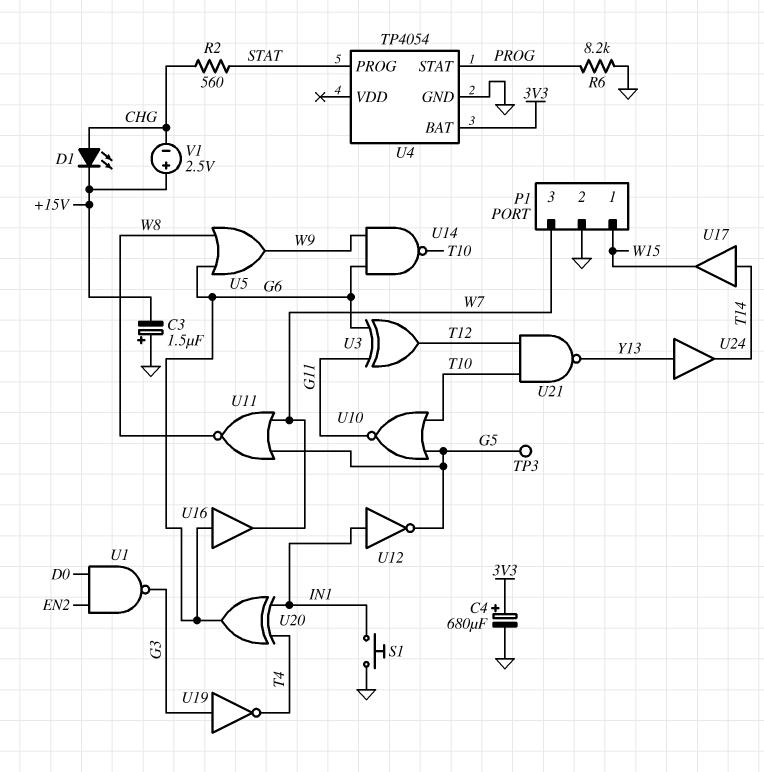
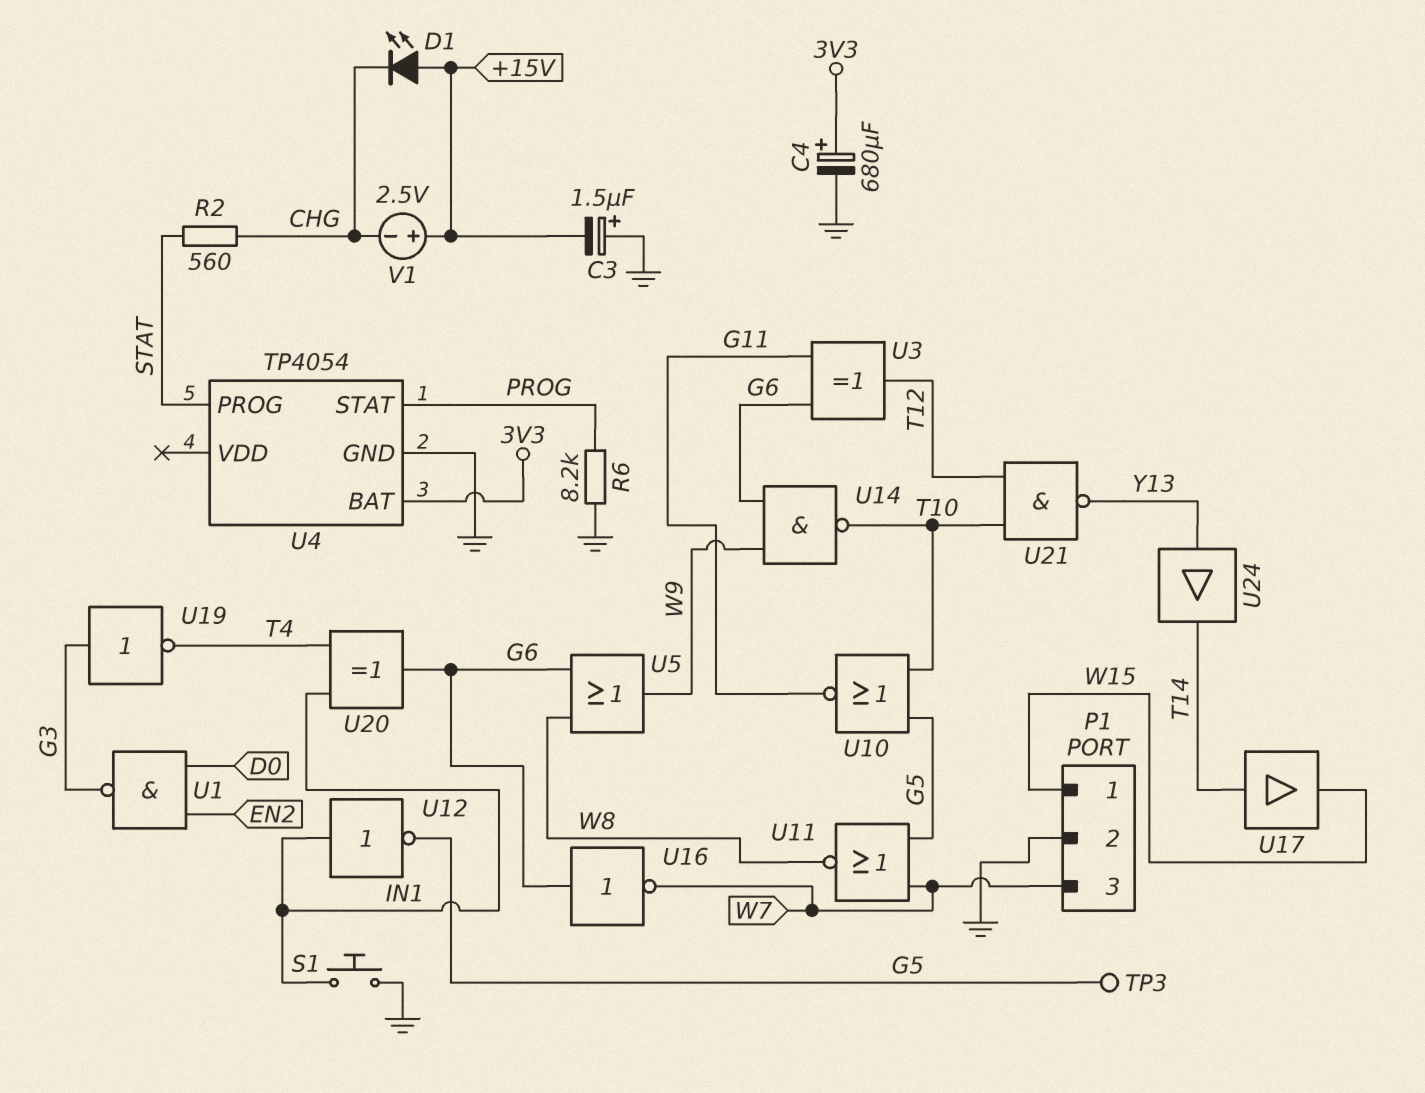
D1: LED (A CHG, K +15V) -> LED (A +15V, K CHG)
U16: buffer (in G6, out W7) -> NOT (in G6, out W7)

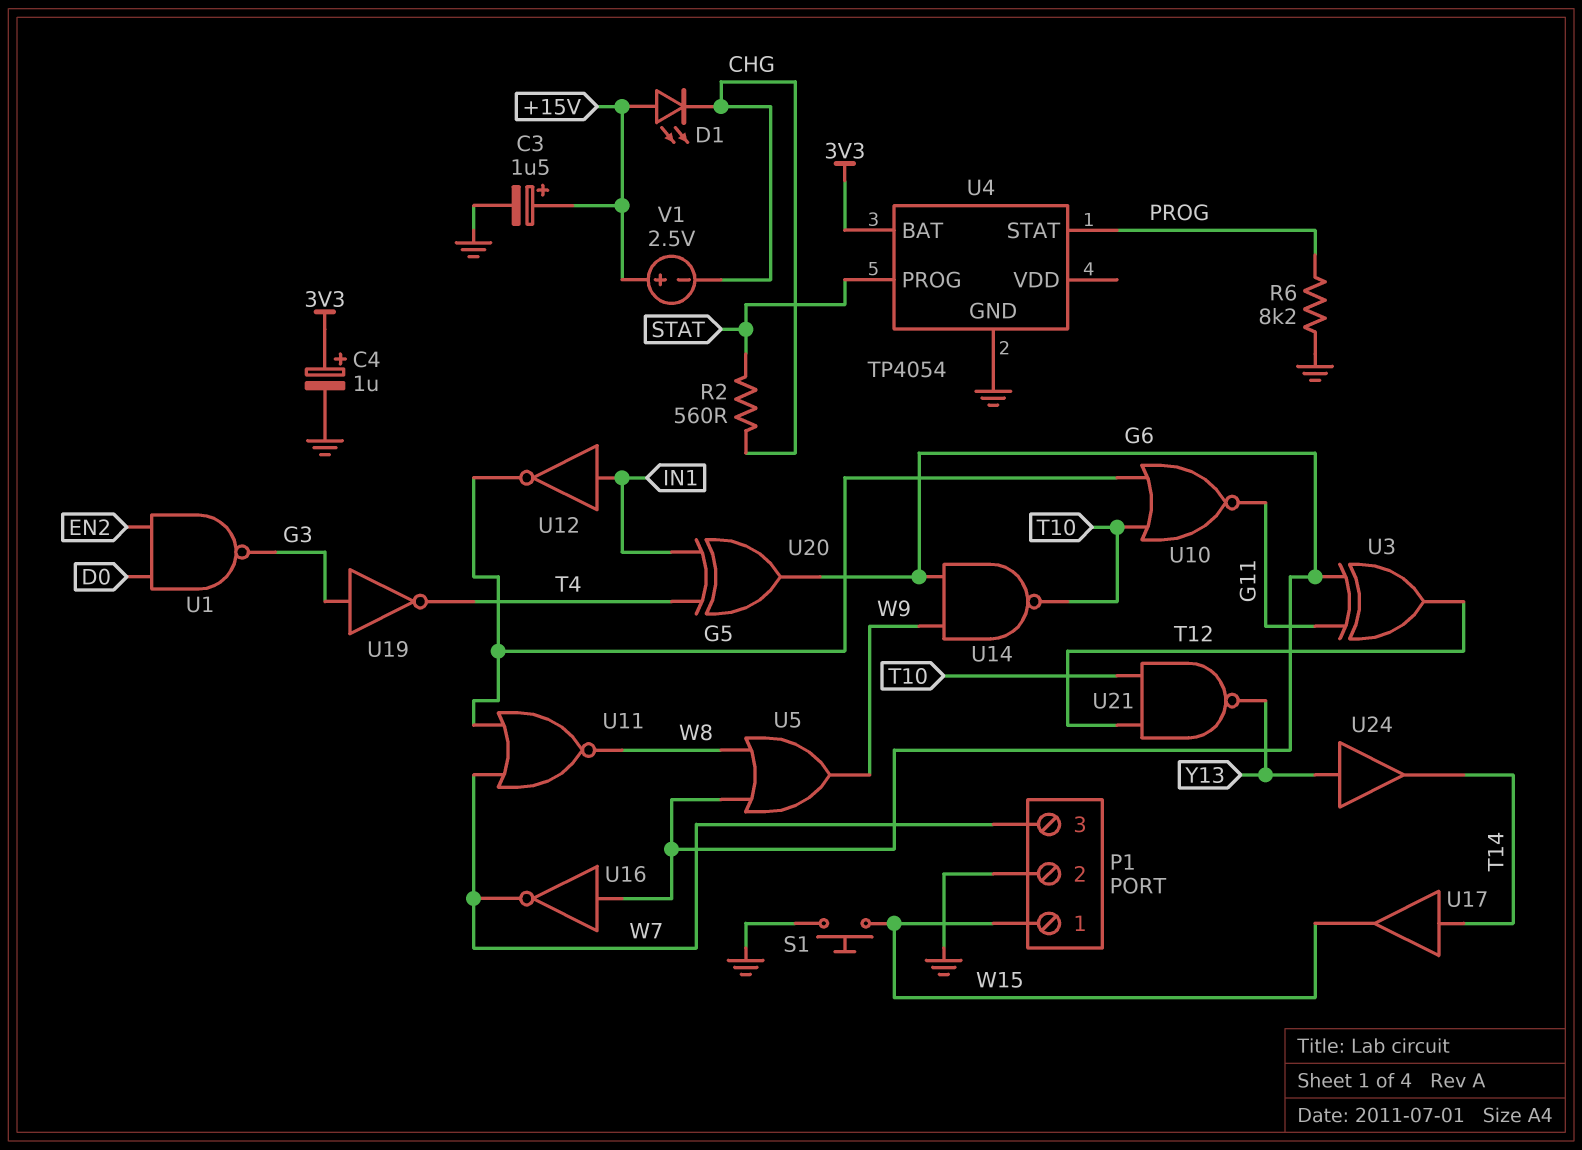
C3: 1.5uF (plus GND, minus +15V) -> 1.5uF (plus +15V, minus GND)
C4: 680uF (plus 3V3, minus GND) -> 1uF (plus 3V3, minus GND)
S1: button (GND, IN1) -> button (GND, W15)
TP3: test point (G5) -> none

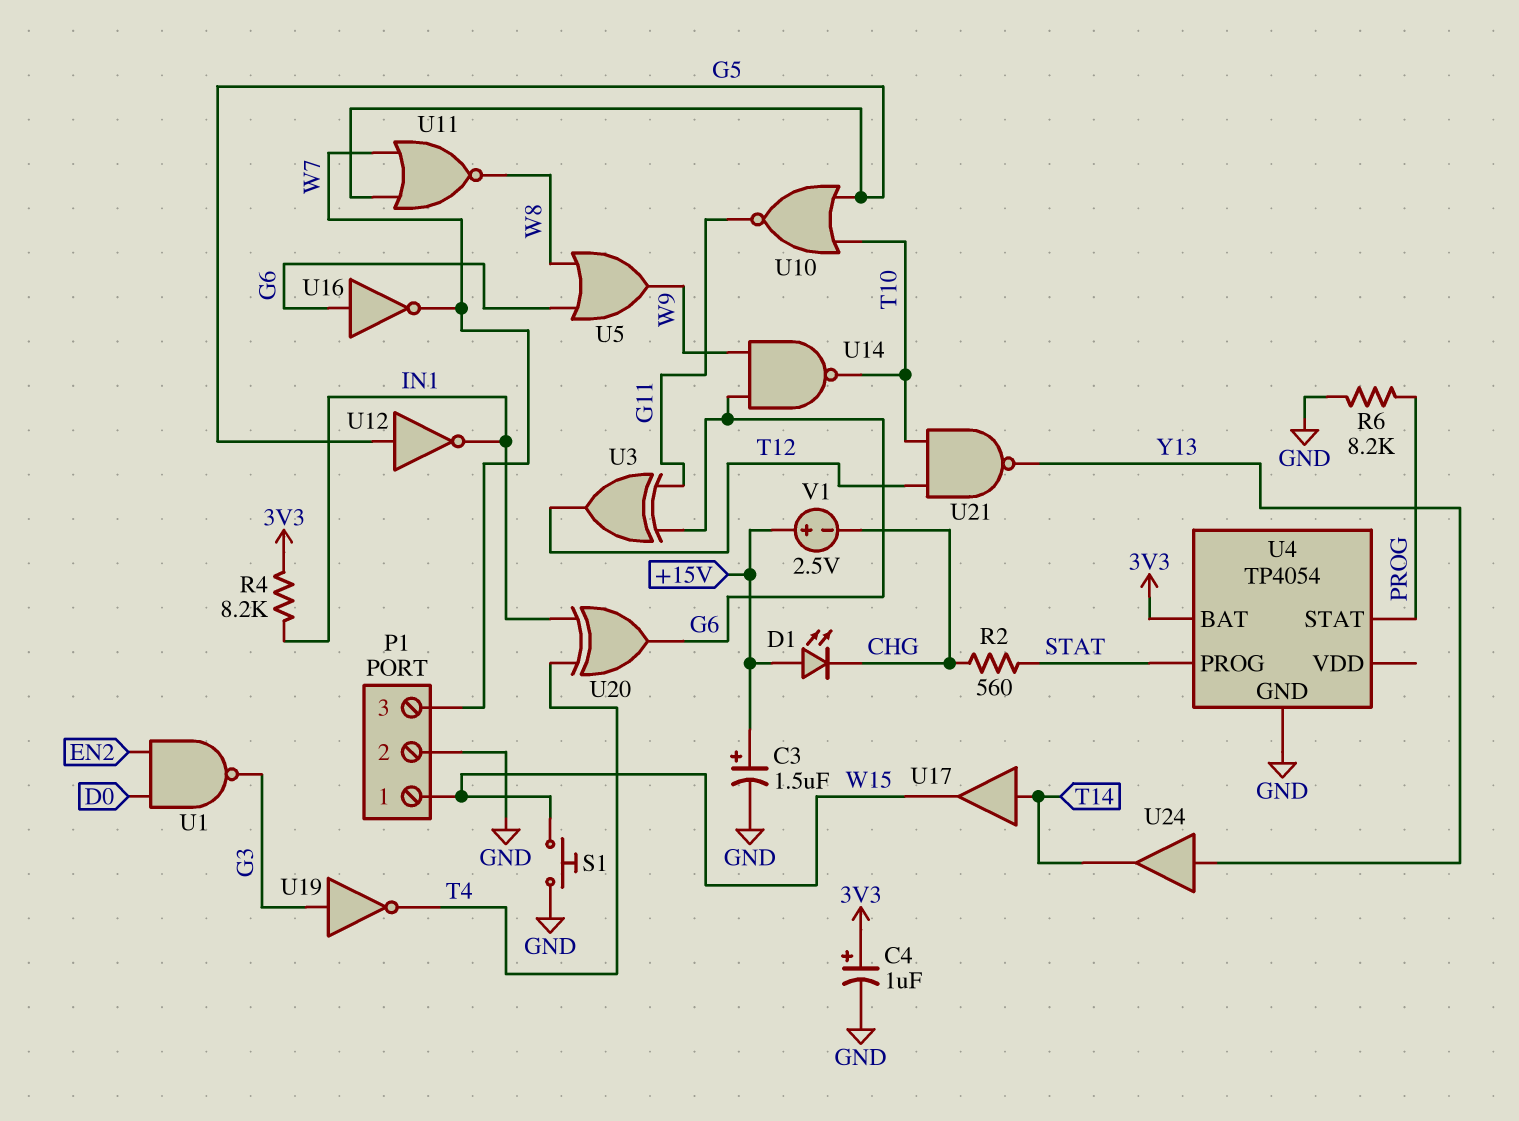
R4: none -> 8.2k (3V3, IN1)
U12: NOT (in IN1, out G5) -> NOT (in G5, out IN1)

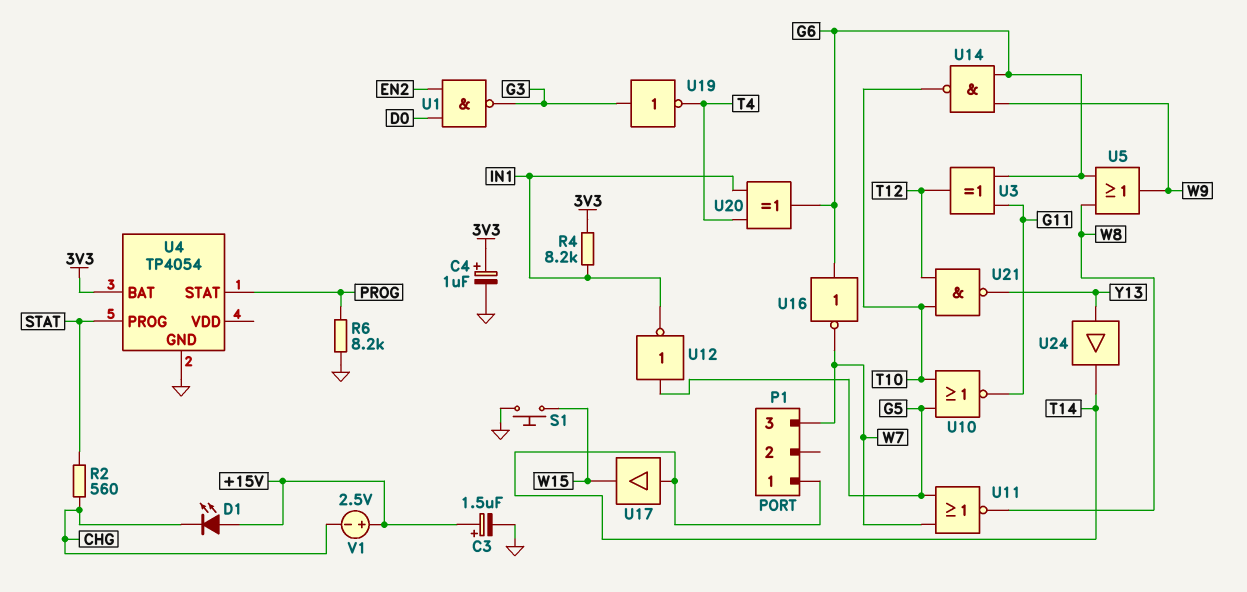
P1 pin 1: W15 -> T14
P1 pin 2: GND -> none

